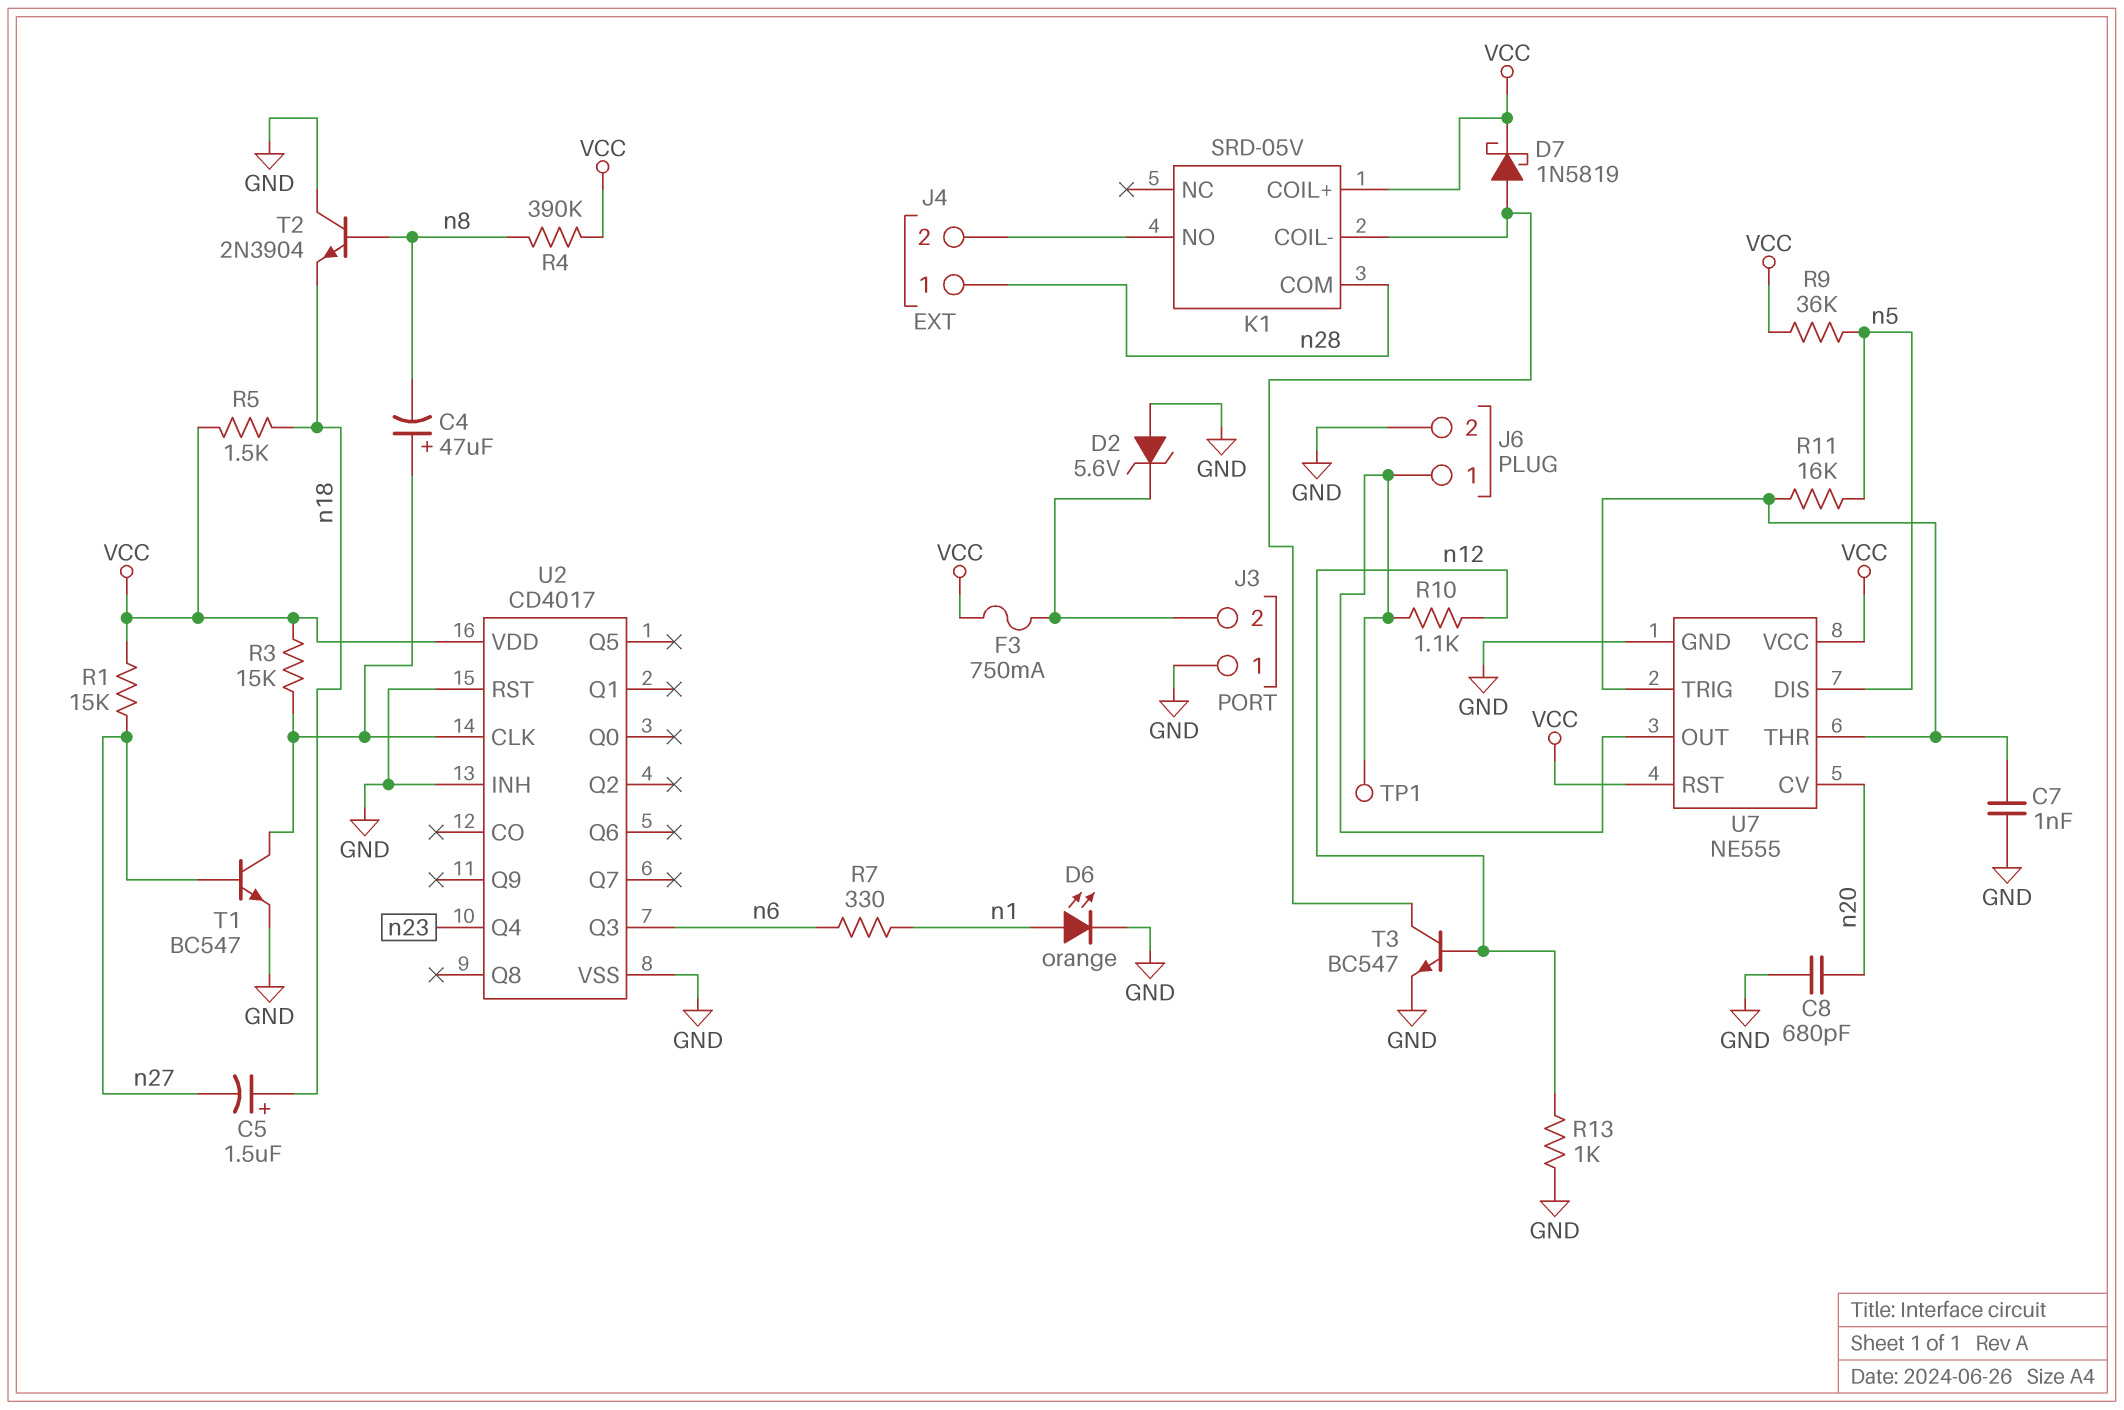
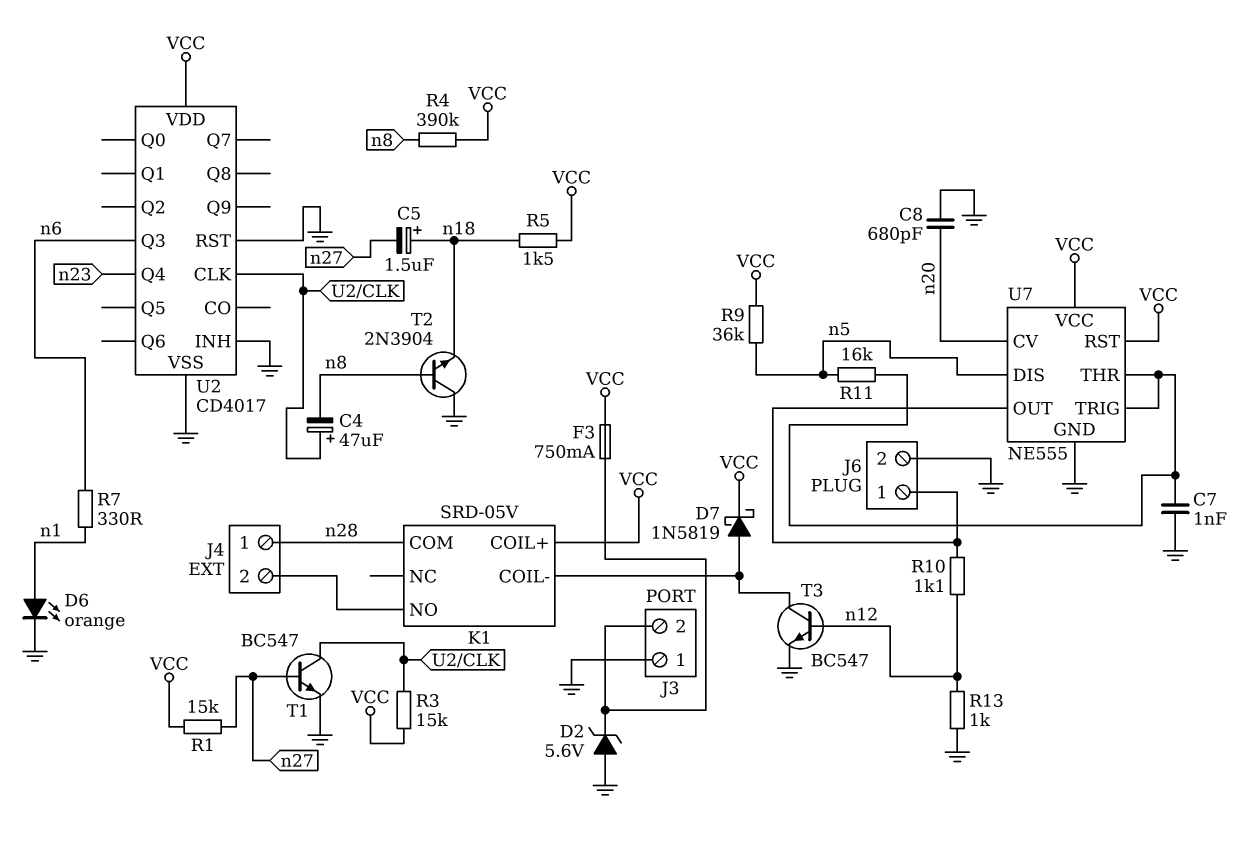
TP1: test point (J6/1) -> none

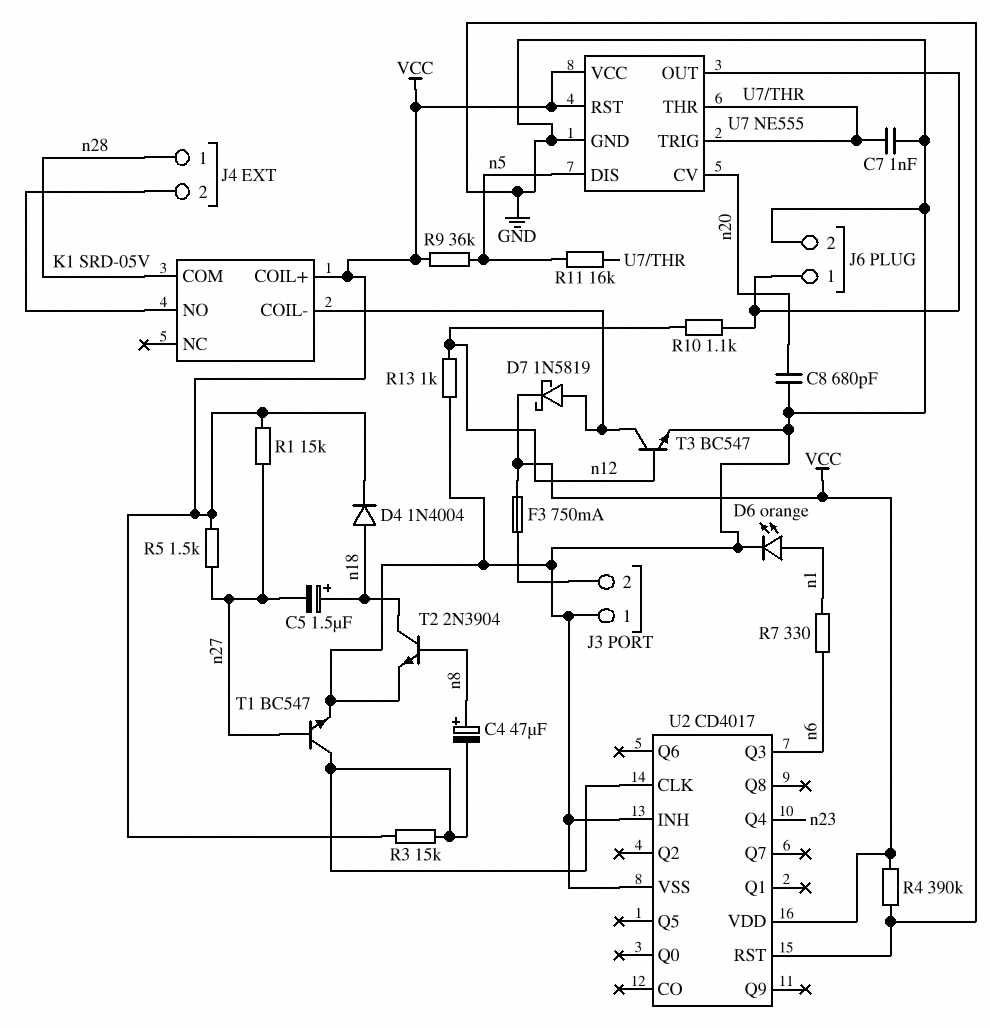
C4: 47uF (plus U2/CLK, minus n8) -> 47uF (plus n8, minus U2/CLK)
D2: zener 5.6V (A GND, K J3/2) -> none
D4: none -> diode 1N4004 (A n18, K VCC)
R4: 390k (VCC, n8) -> 390k (GND, VCC)
R5: 1.5k (VCC, n18) -> 1.5k (VCC, n27)
T2: NPN 2N3904 (B n8, C GND, E n18) -> NPN 2N3904 (B n8, C n18, E GND)

